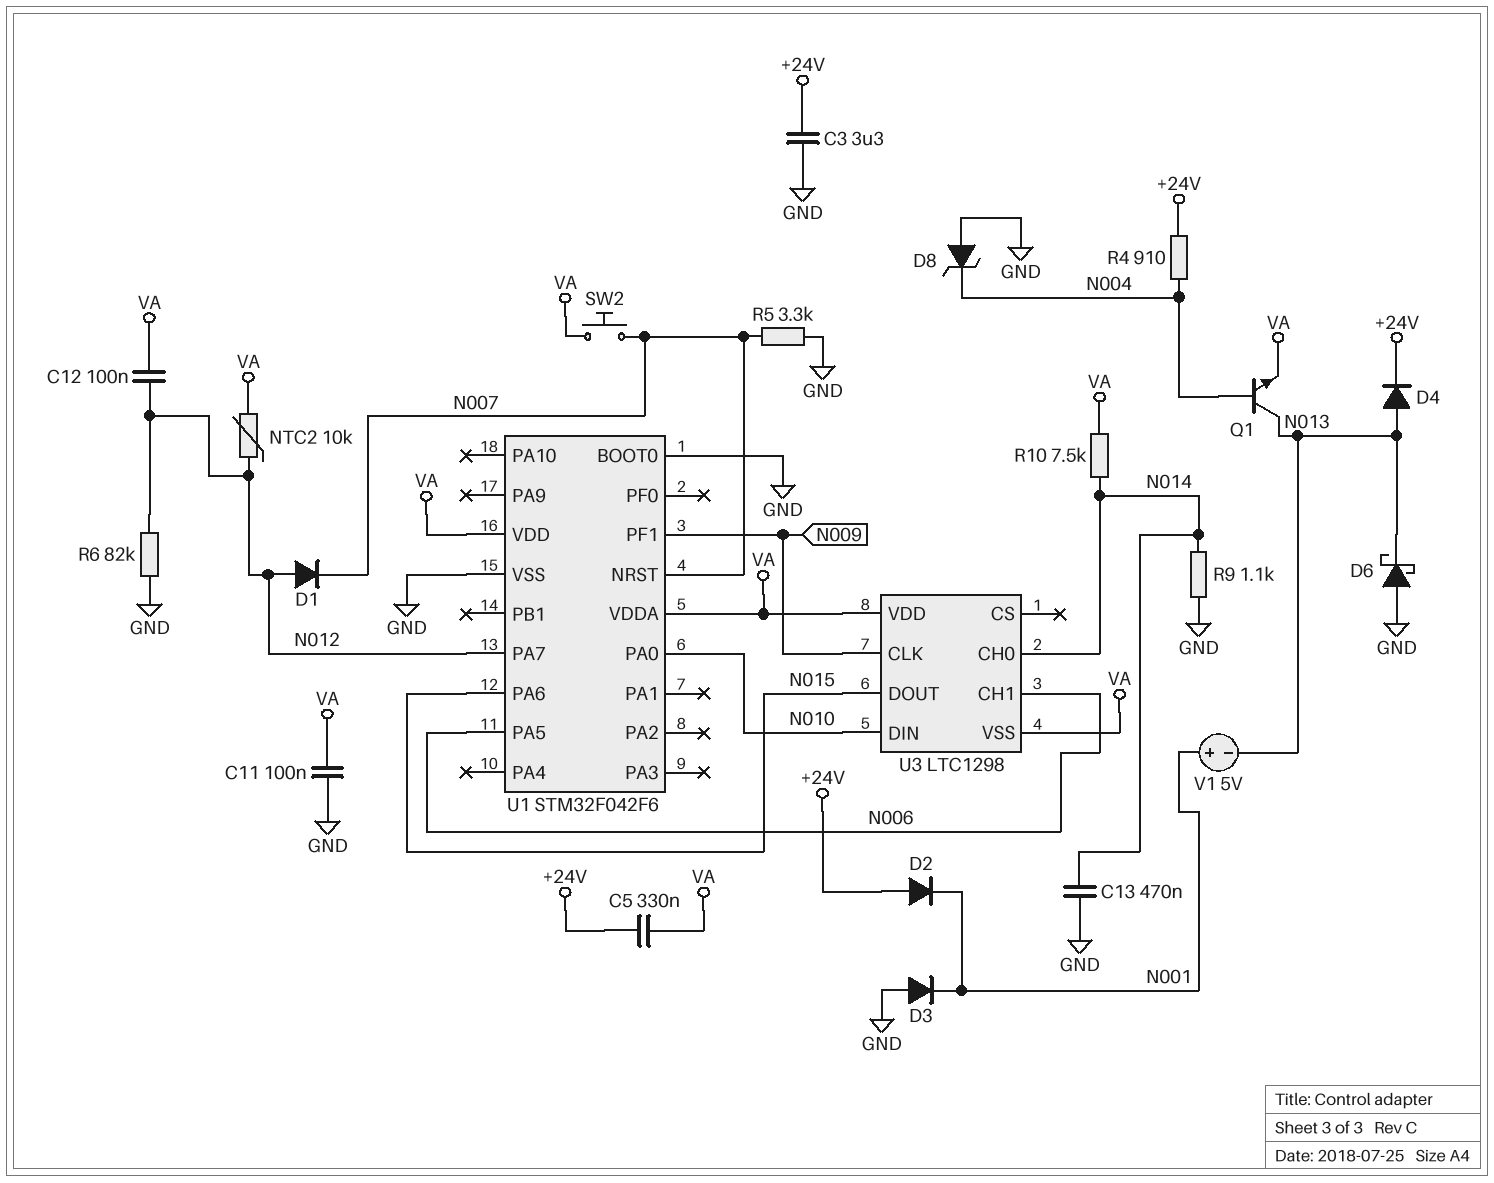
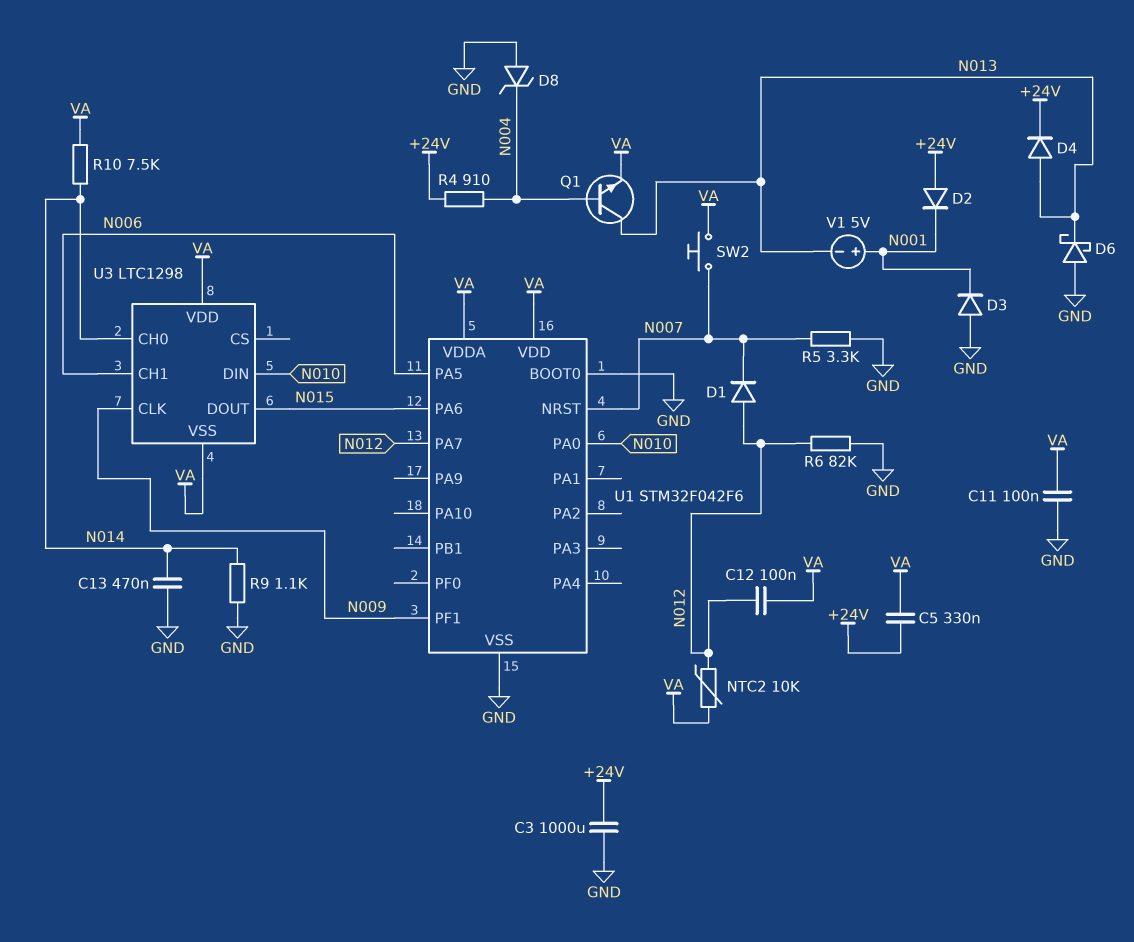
C3: 3.3uF (+24V, GND) -> 1000uF (+24V, GND)

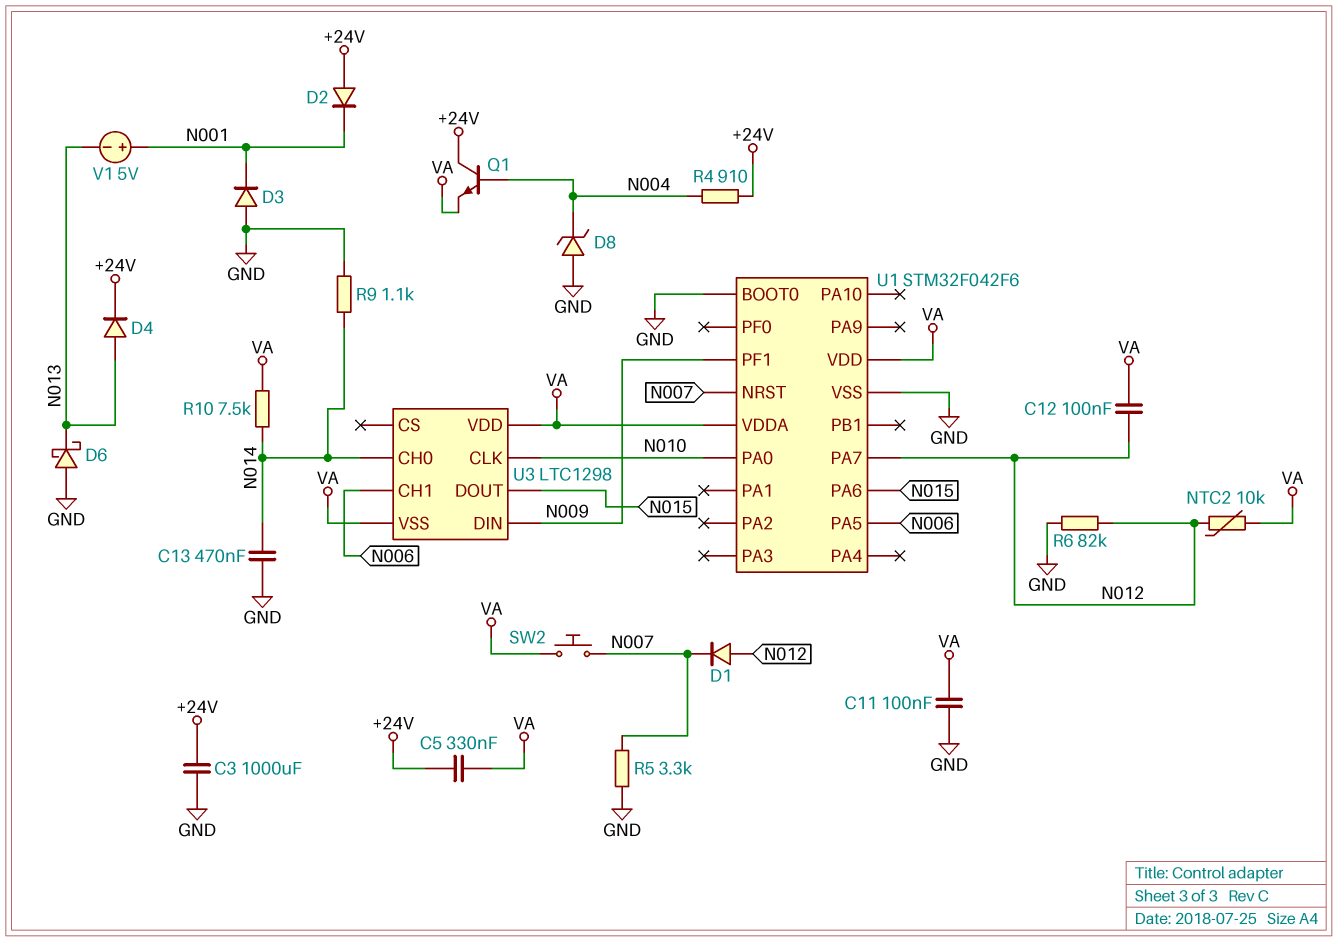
Q1: NPN (B N004, C N013, E VA) -> NPN (B N004, C +24V, E VA)
U3 pin CLK: N009 -> N010
U3 pin DIN: N010 -> N009

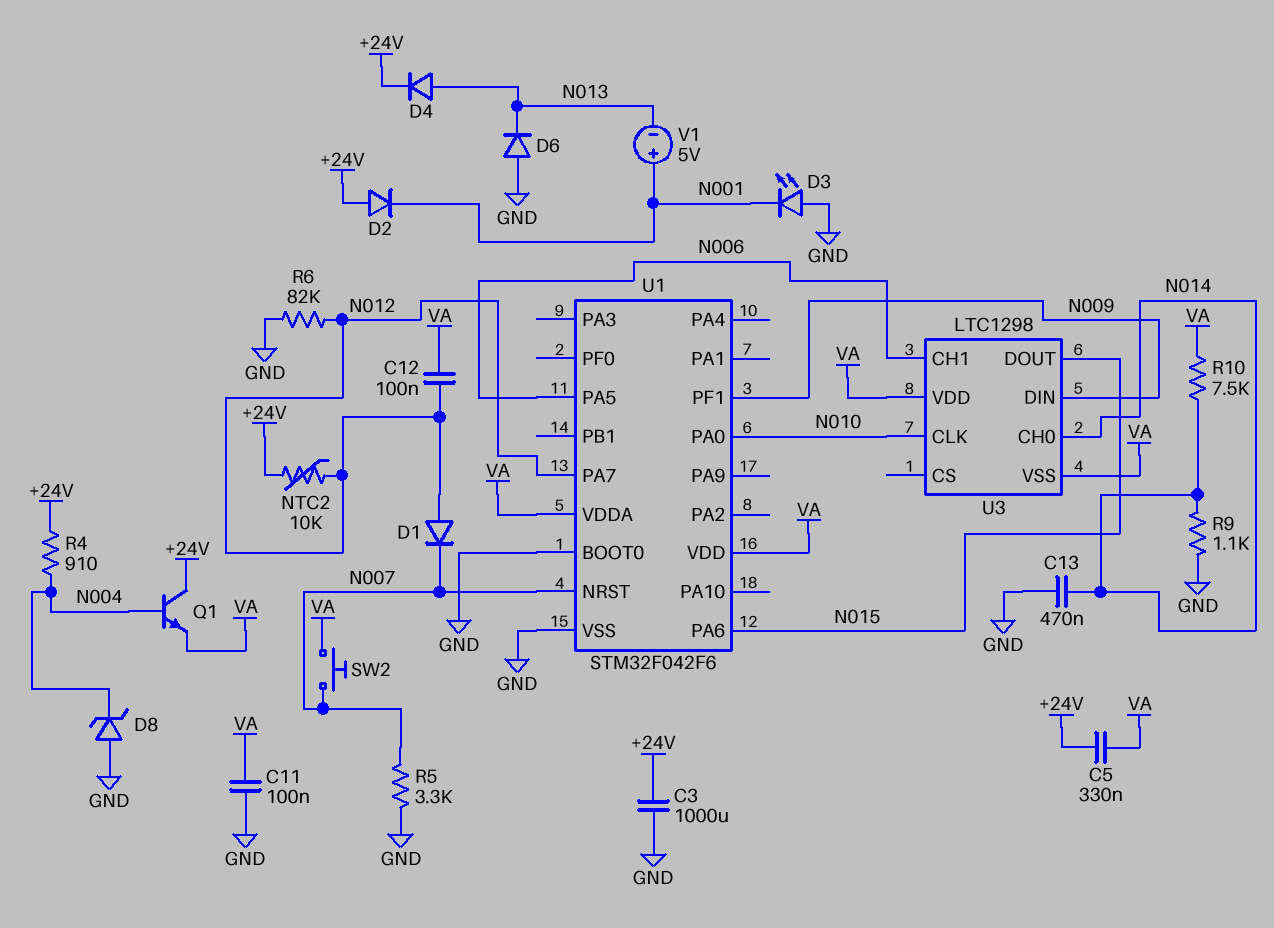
D3: diode (A GND, K N001) -> LED (A GND, K N001)
D6: schottky (A GND, K N013) -> diode (A GND, K N013)
NTC2: 10k (N012, VA) -> 10k (+24V, N012)

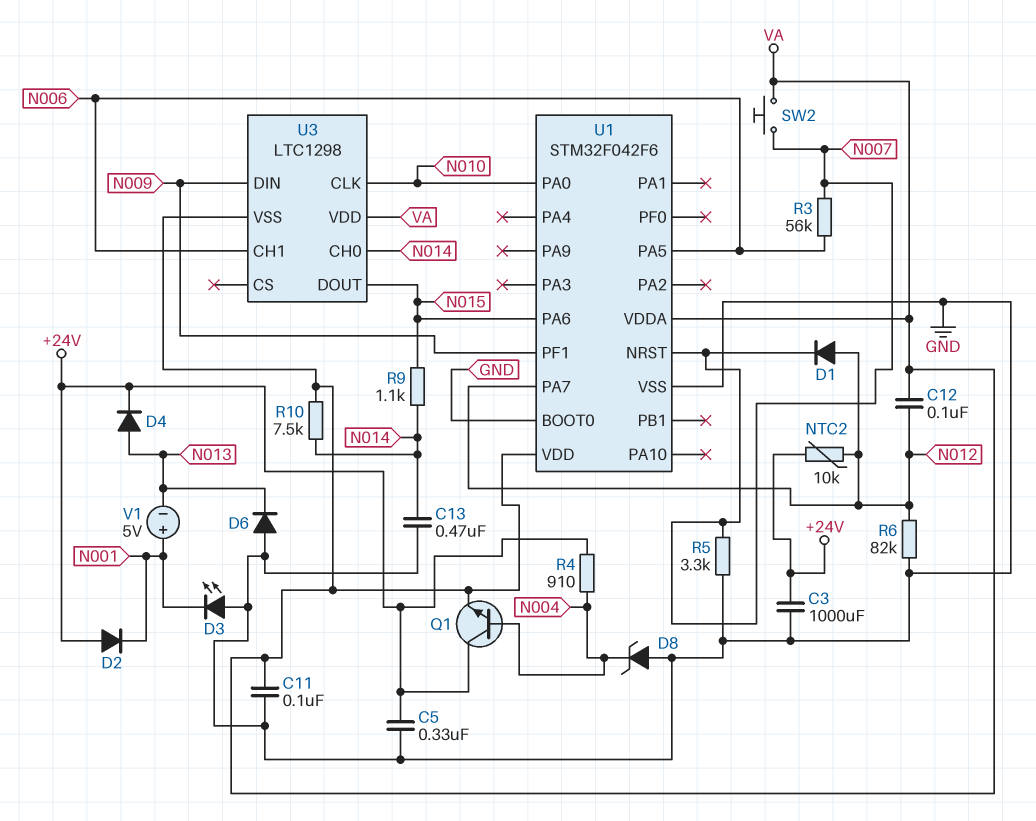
C5: 330nF (+24V, VA) -> 330nF (+24V, GND)
R3: none -> 56k (N006, N007)
R9: 1.1k (GND, N014) -> 1.1k (N014, N015)

